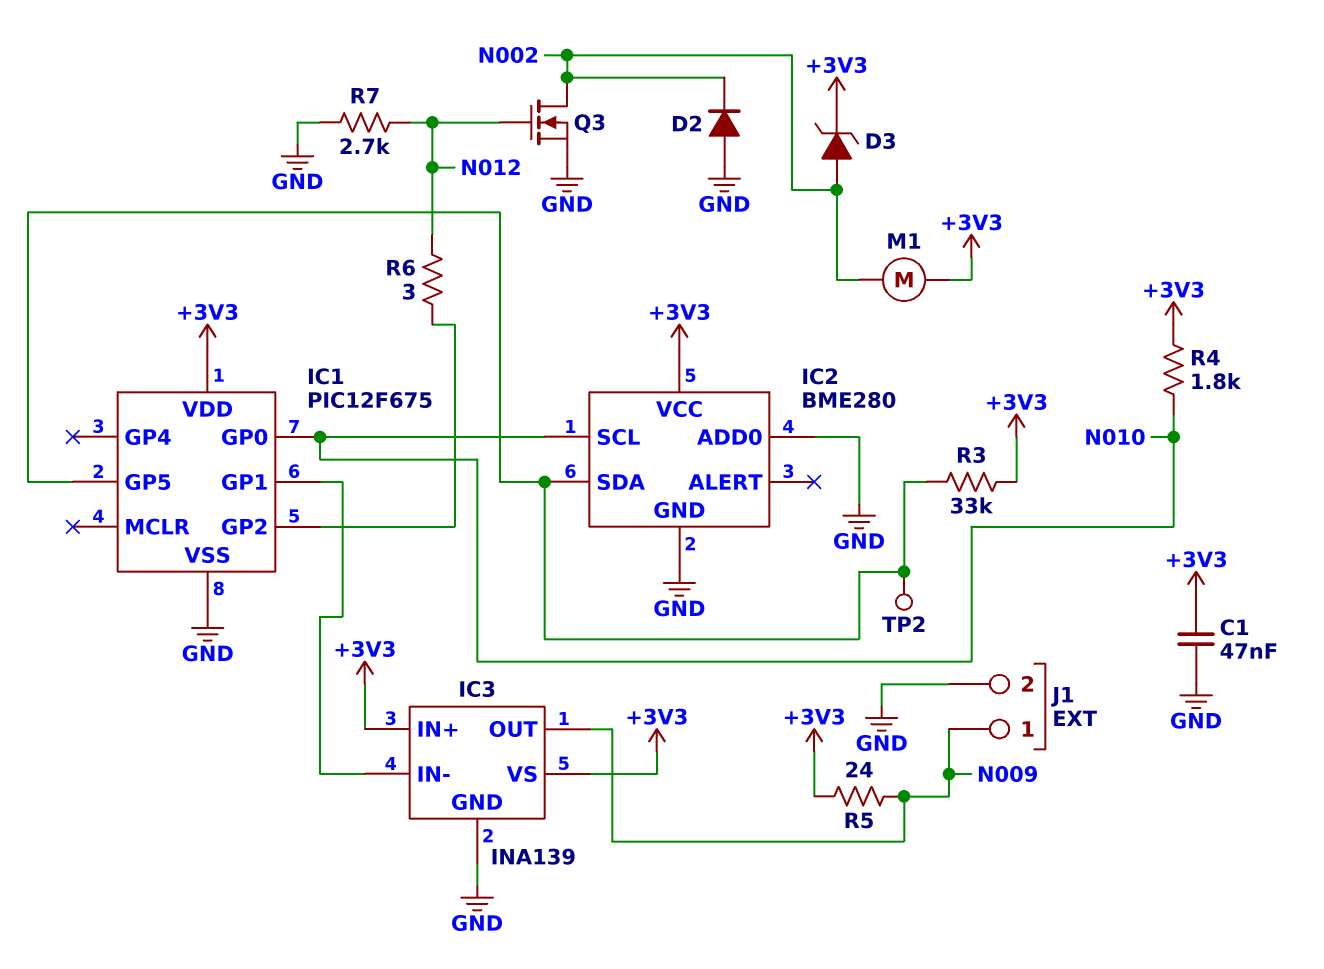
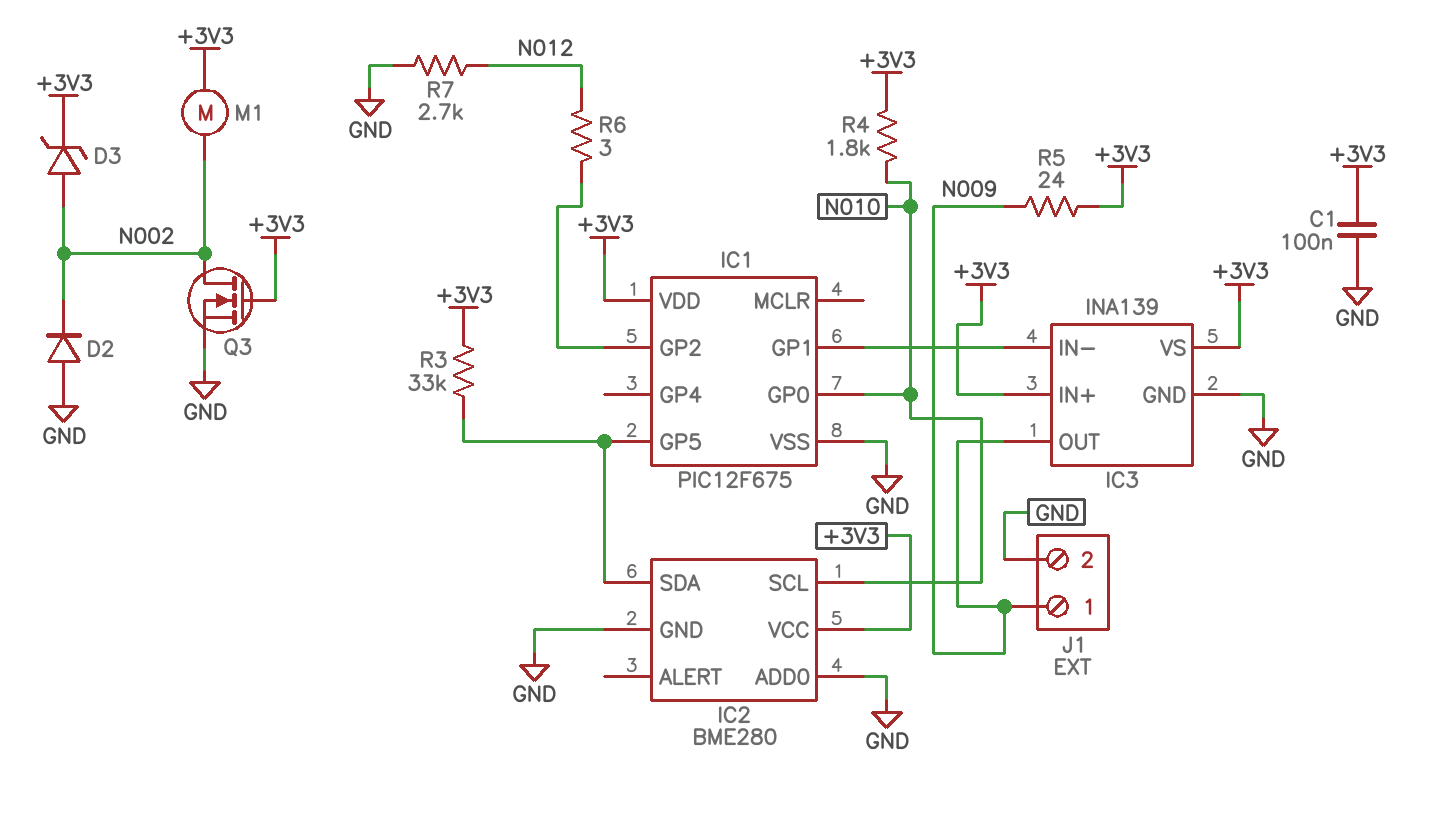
C1: 47nF (+3V3, GND) -> 100nF (+3V3, GND)
Q3: NMOS (G N012, D N002, S GND) -> NMOS (G +3V3, D N002, S GND)
TP2: test point (IC1/GP5) -> none

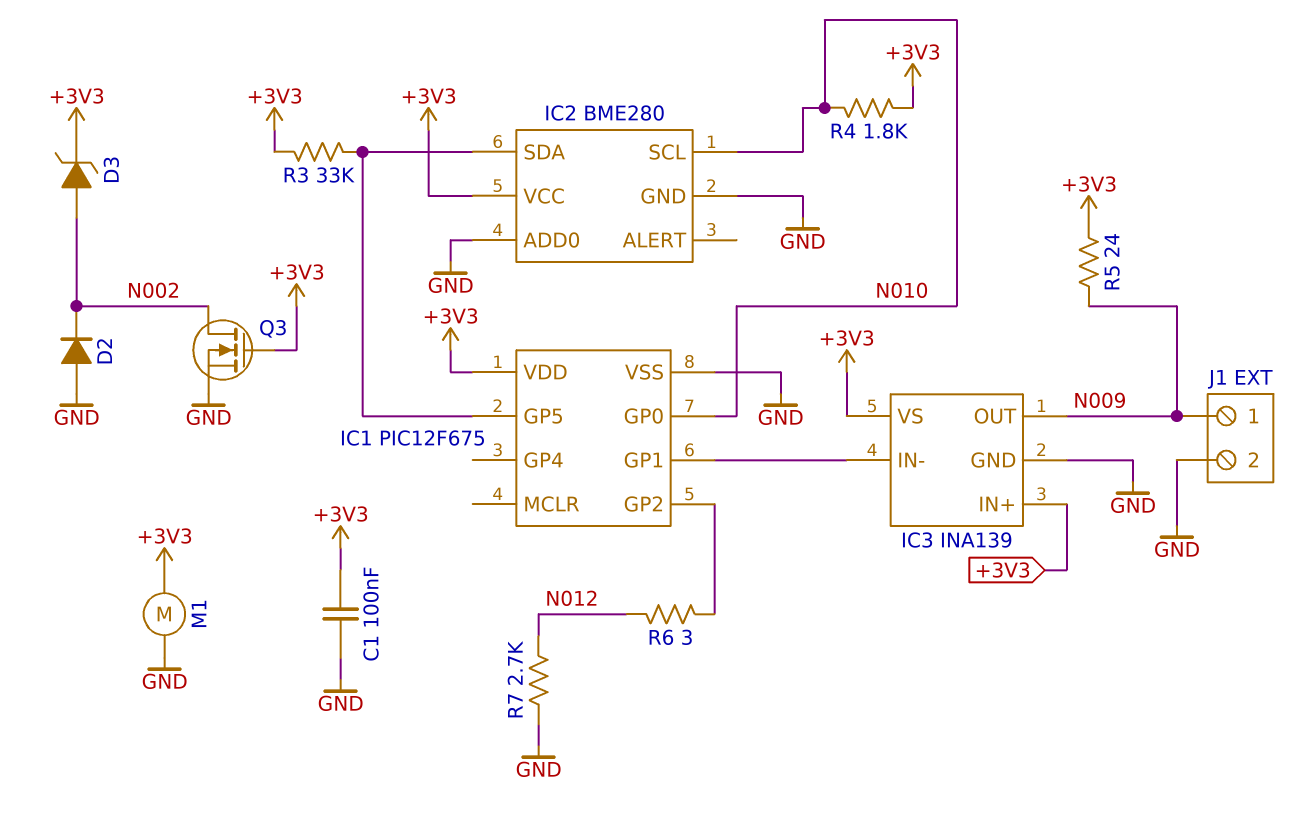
M1: motor (+3V3, N002) -> motor (+3V3, GND)

